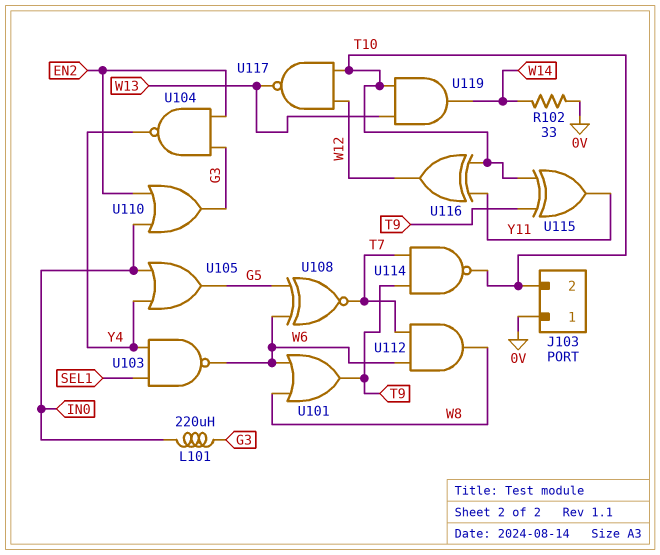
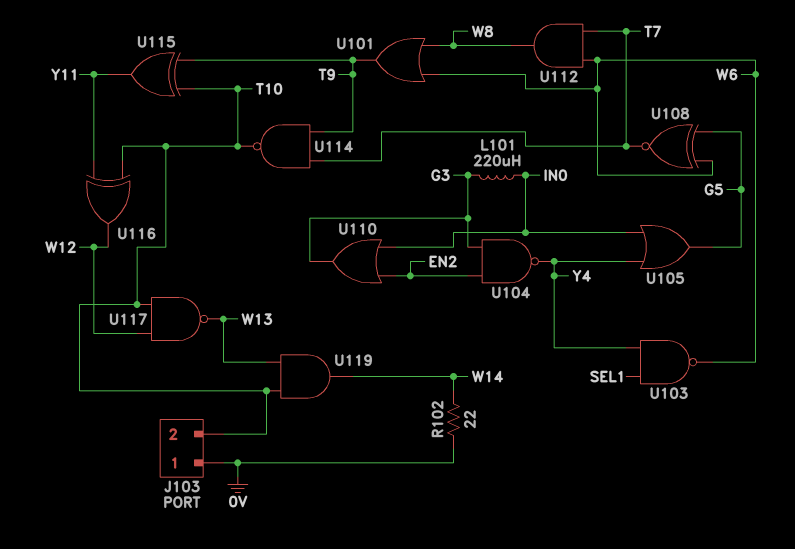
R102: 33 (0V, W14) -> 22 (0V, W14)

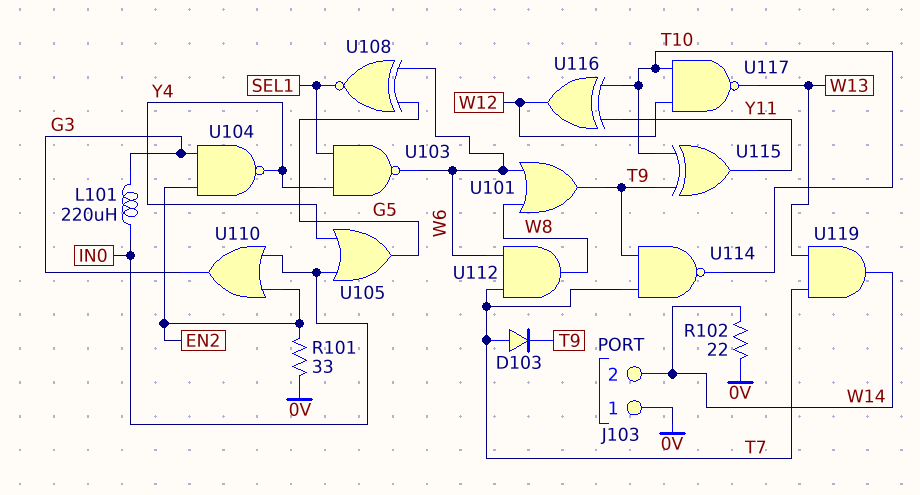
D103: none -> diode (A T7, K T9)
J103 pin 2: T10 -> W14
R101: none -> 33 (0V, EN2)
U108: XNOR (in G5, in W6, out T7) -> XNOR (in G5, in W6, out SEL1)
U119: AND (in T10, in W13, out W14) -> AND (in T7, in W13, out W14)

